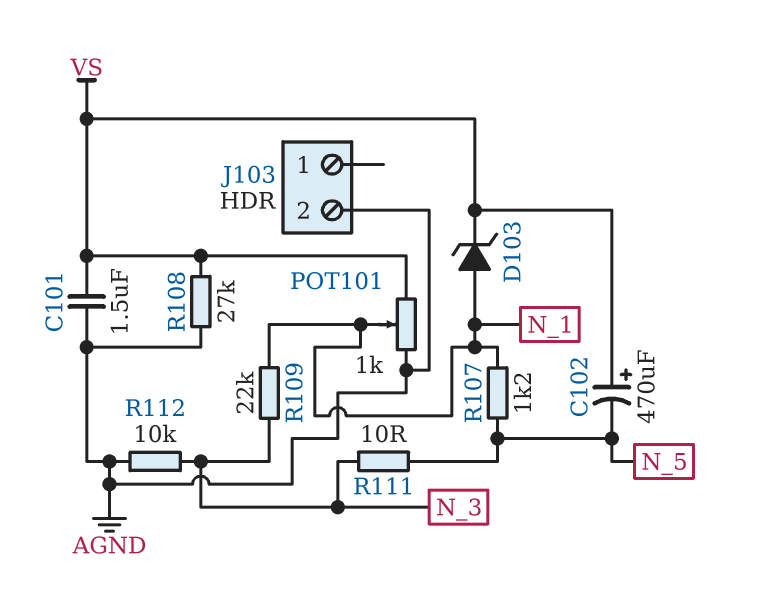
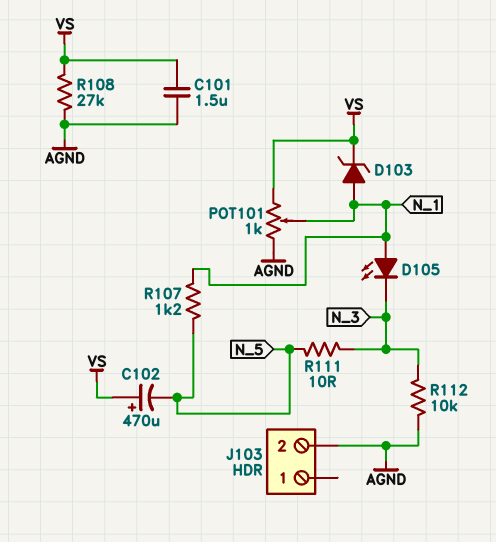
D105: none -> LED (A N_1, K N_3)
R109: 22k (N_1, N_3) -> none

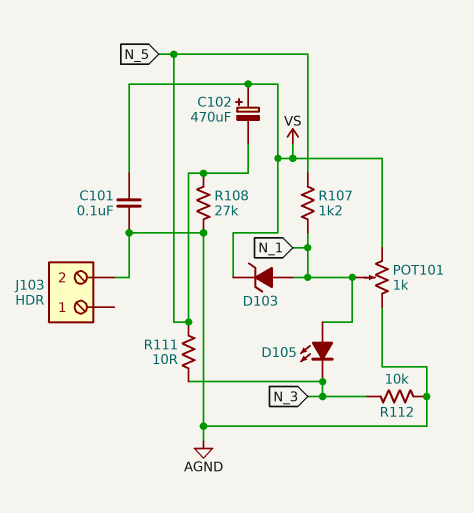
C101: 1.5uF (AGND, VS) -> 100nF (AGND, VS)
R108: 27k (AGND, VS) -> 27k (AGND, N_5)

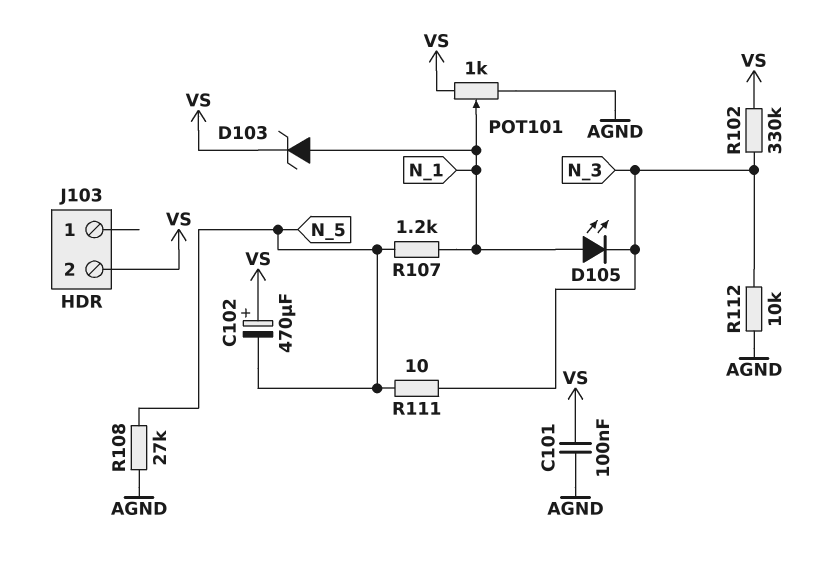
J103 pin 2: AGND -> VS
R102: none -> 330k (N_3, VS)

